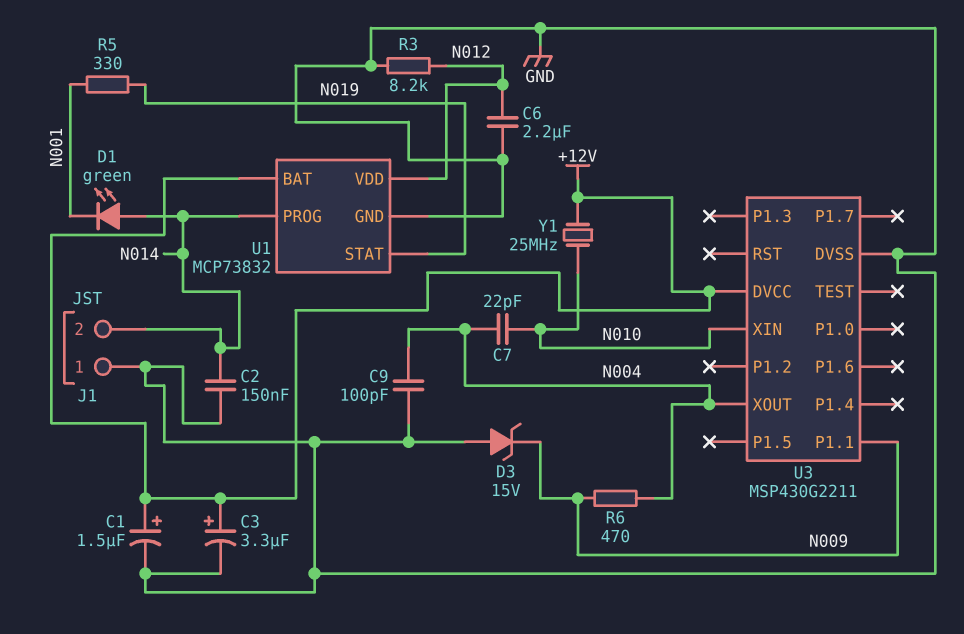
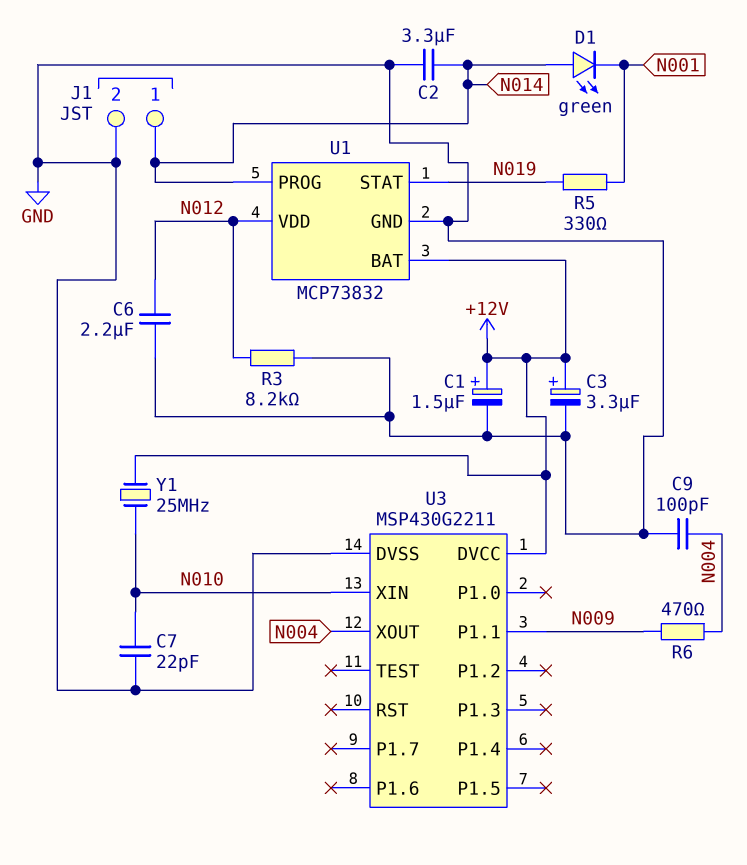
C2: 150nF (GND, N014) -> 3.3uF (GND, N014)
C7: 22pF (N004, N010) -> 22pF (GND, N010)
D3: zener 15V (A GND, K N009) -> none
J1 pin 1: GND -> N014
J1 pin 2: N014 -> GND

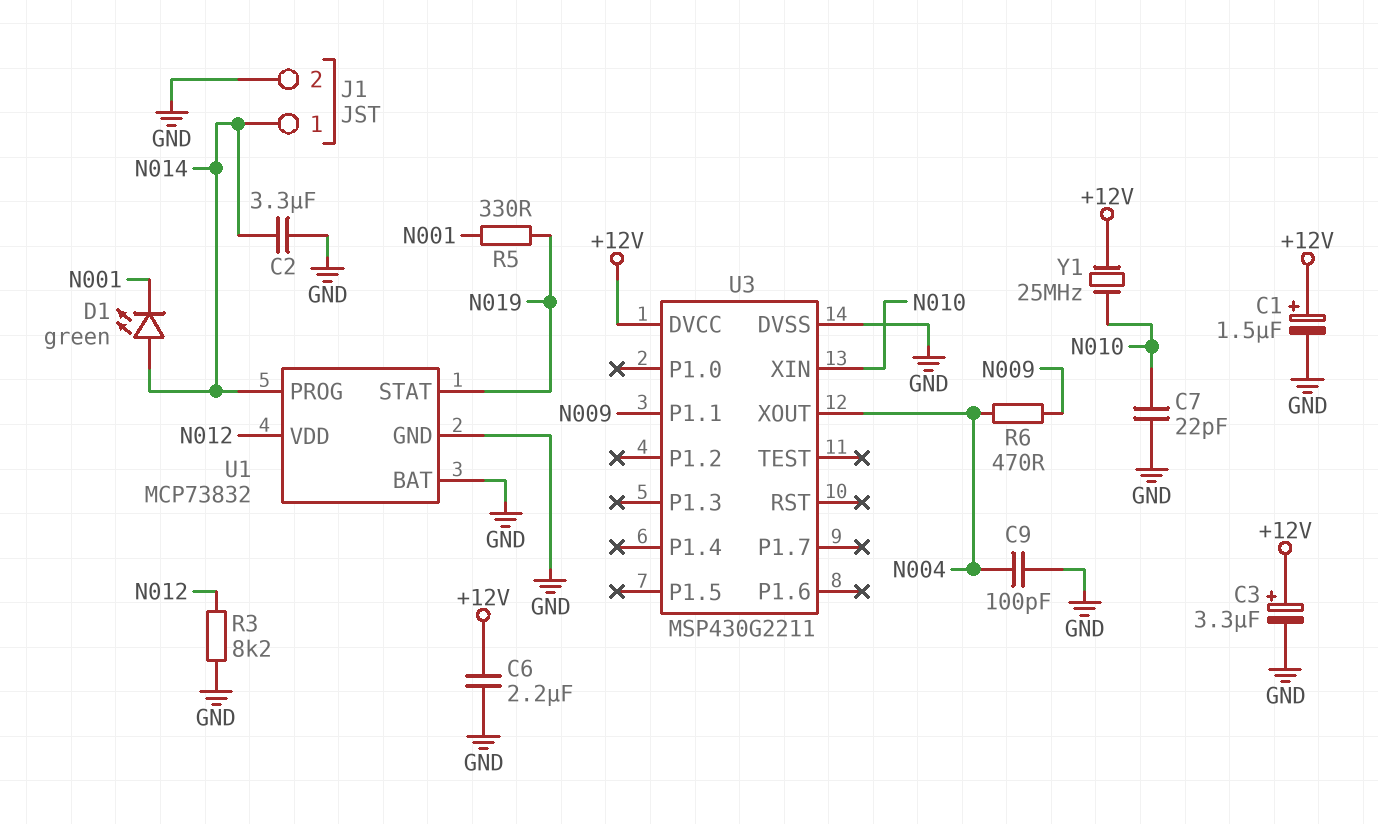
C6: 2.2uF (GND, N012) -> 2.2uF (+12V, GND)
U1 pin BAT: +12V -> GND

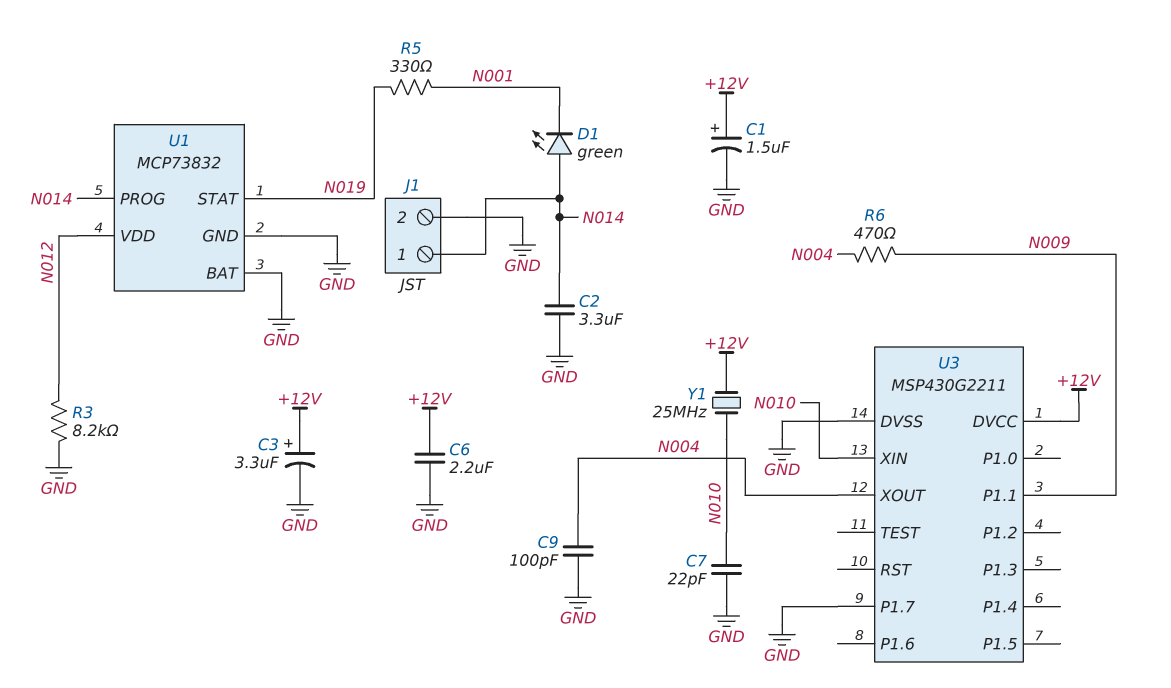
U3 pin P1.7: none -> GND

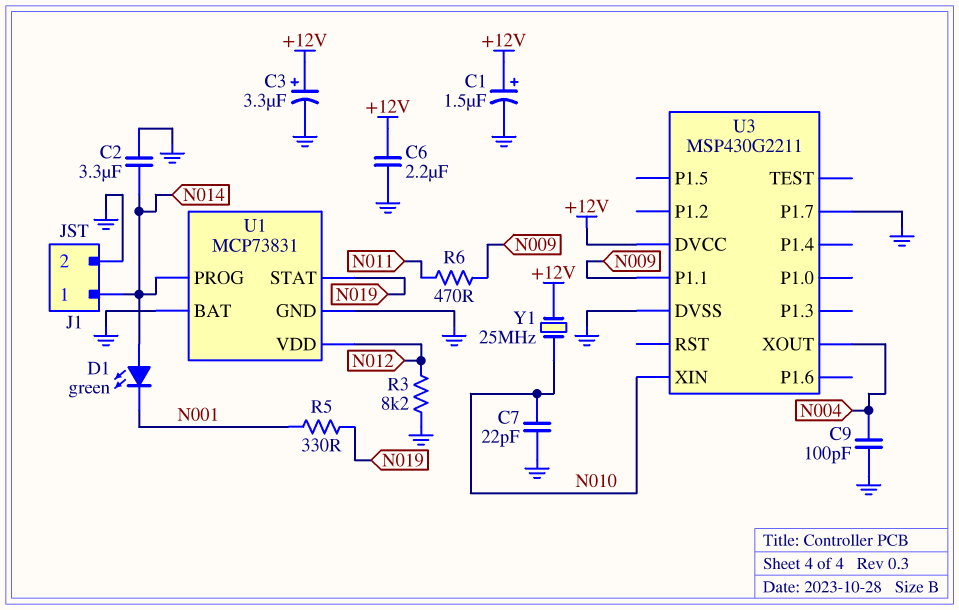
R6: 470 (N004, N009) -> 470 (N009, N011)
U1: MCP73832 -> MCP73831

